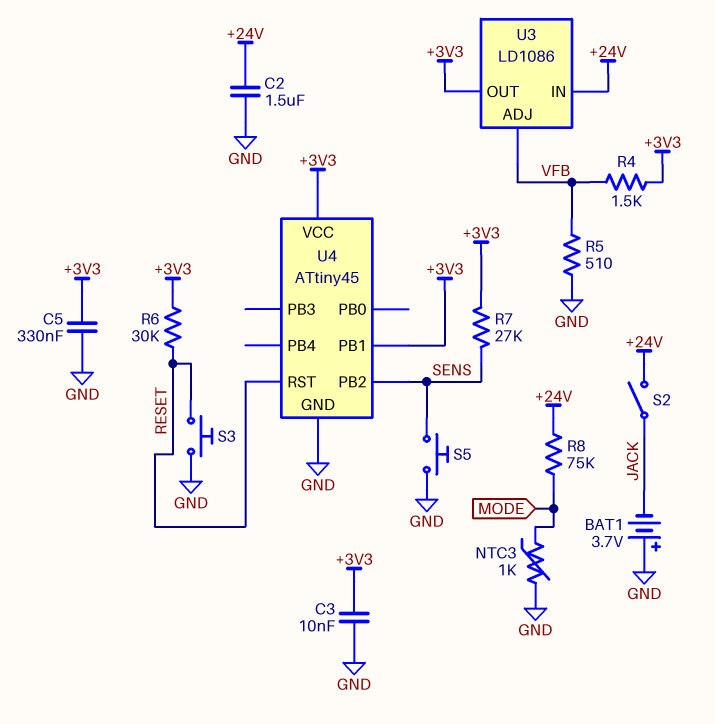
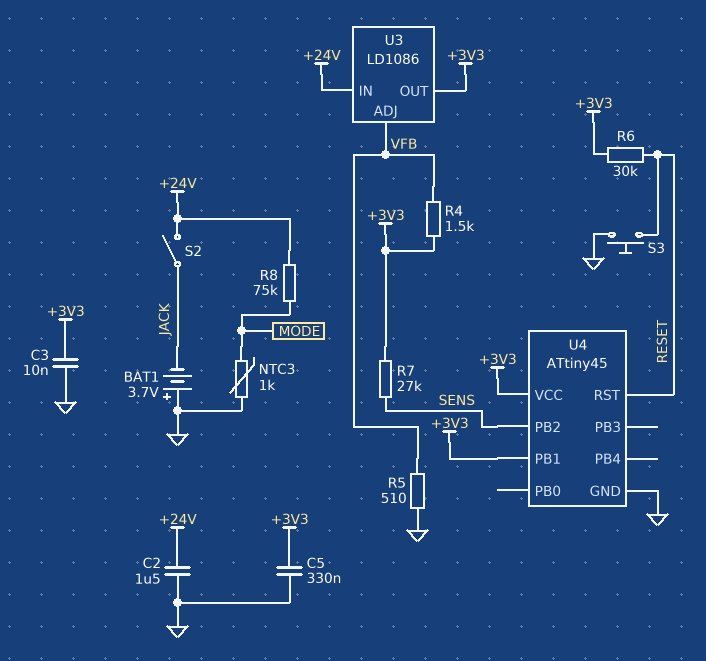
S5: button (GND, SENS) -> none

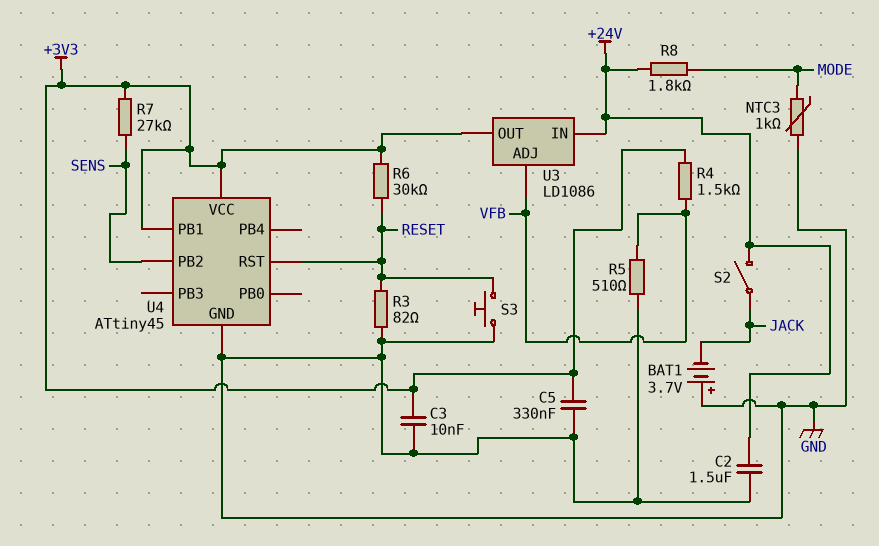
R3: none -> 82 (GND, RESET)
R8: 75k (+24V, MODE) -> 1.8k (+24V, MODE)

